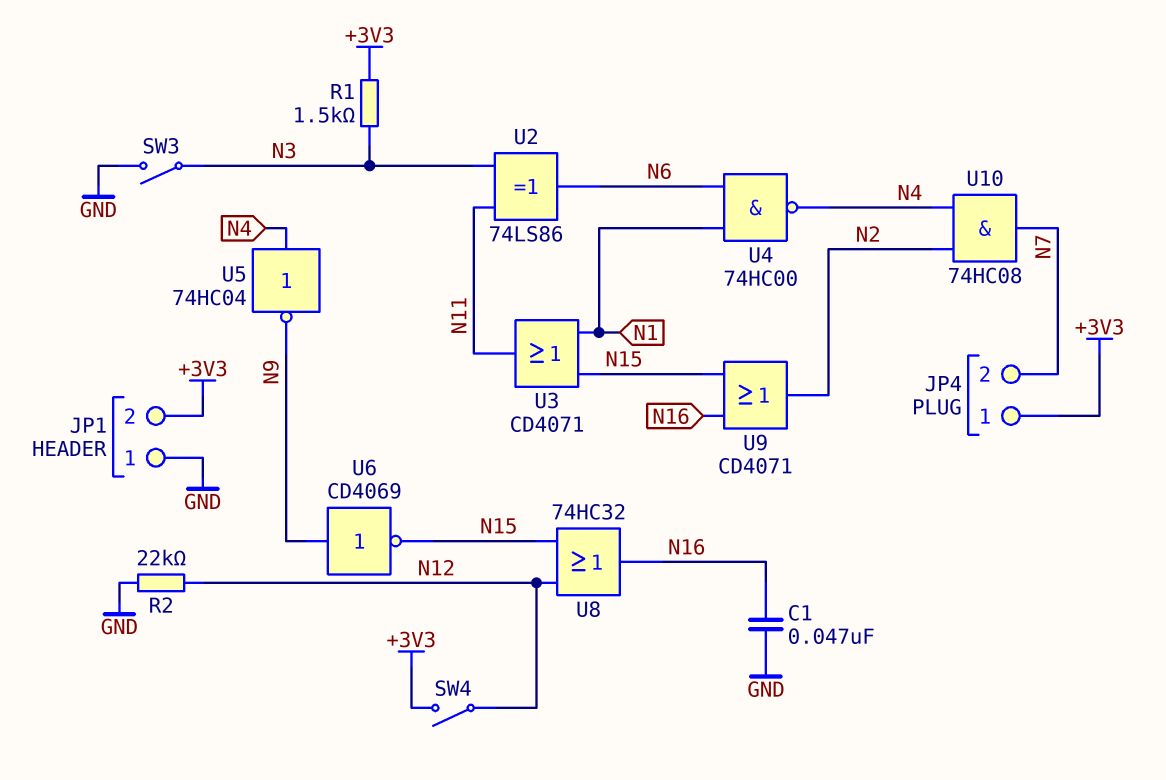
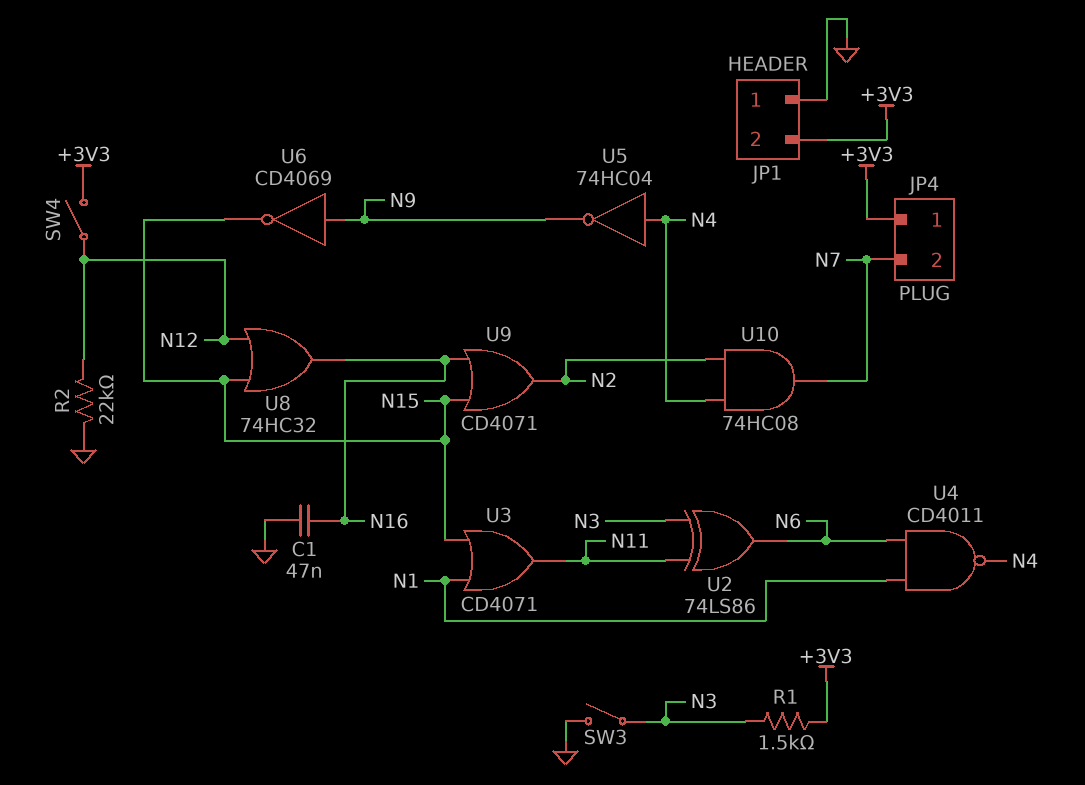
U4: NAND 74HC00 (in N1, in N6, out N4) -> NAND CD4011 (in N1, in N6, out N4)

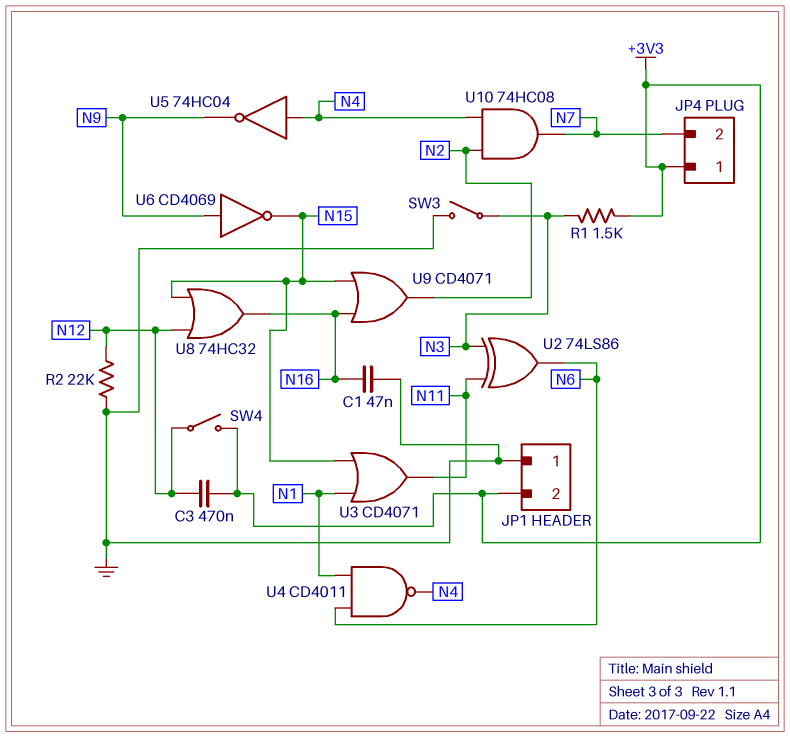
C3: none -> 470nF (+3V3, N12)

